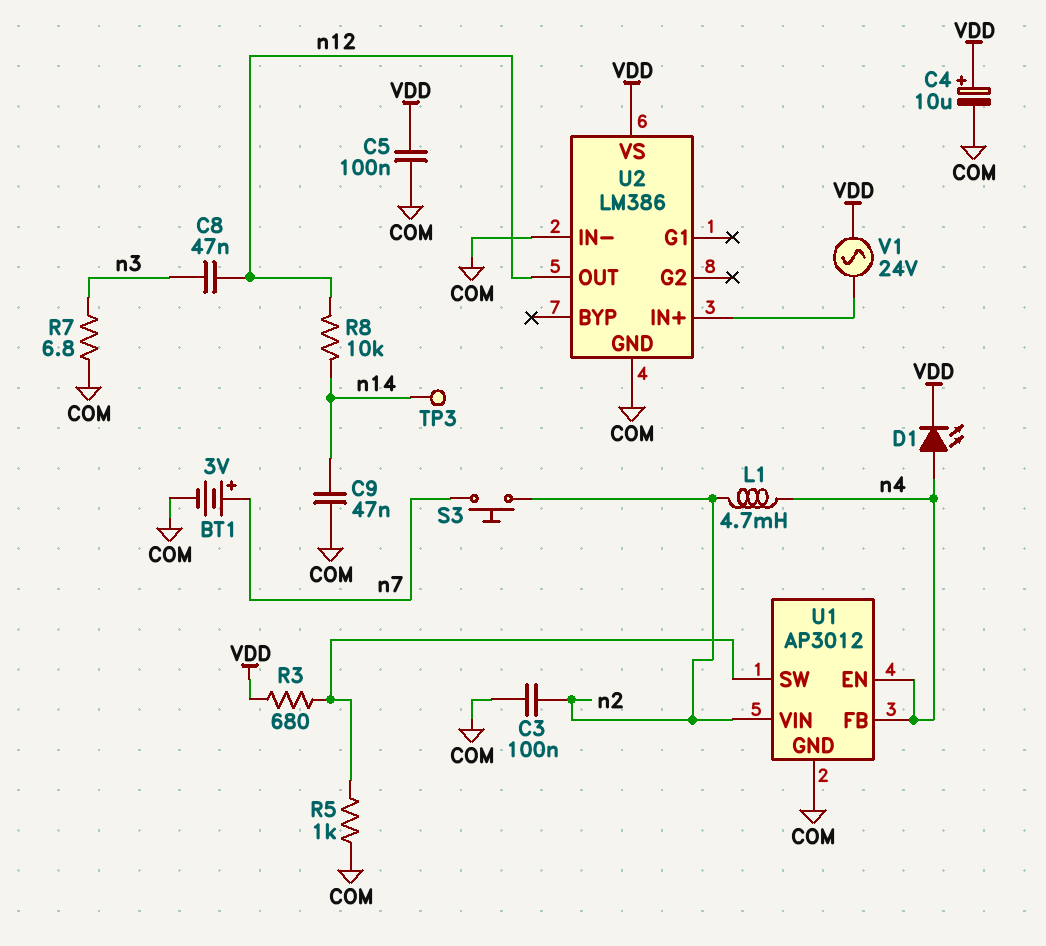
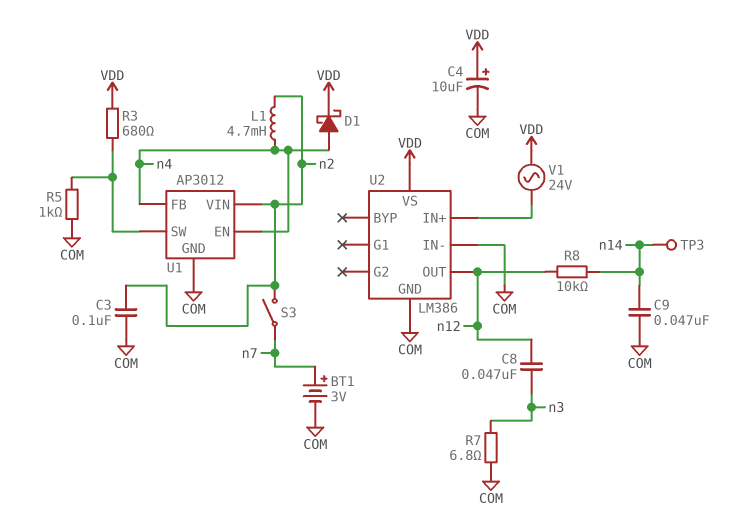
C5: 100nF (COM, VDD) -> none
D1: LED (A n4, K VDD) -> schottky (A n4, K VDD)
S3: button (n2, n7) -> switch (n2, n7)

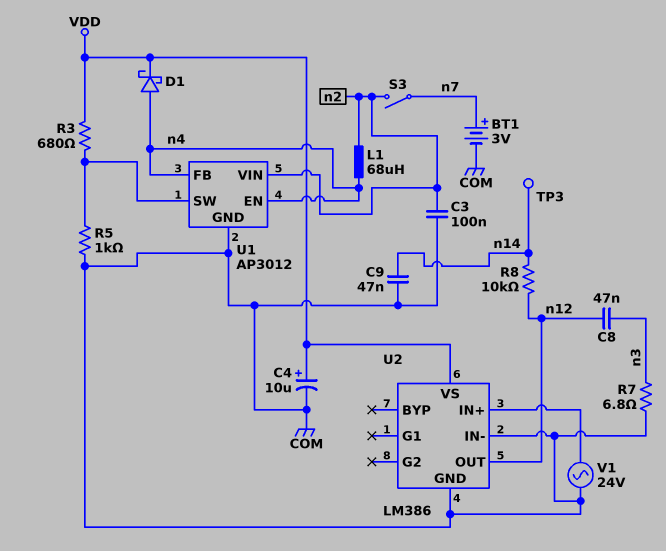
L1: 4.7mH (n2, n4) -> 68uH (n2, n4)
V1: AC 24V (U2/IN+, VDD) -> AC 24V (COM, U2/IN+)

